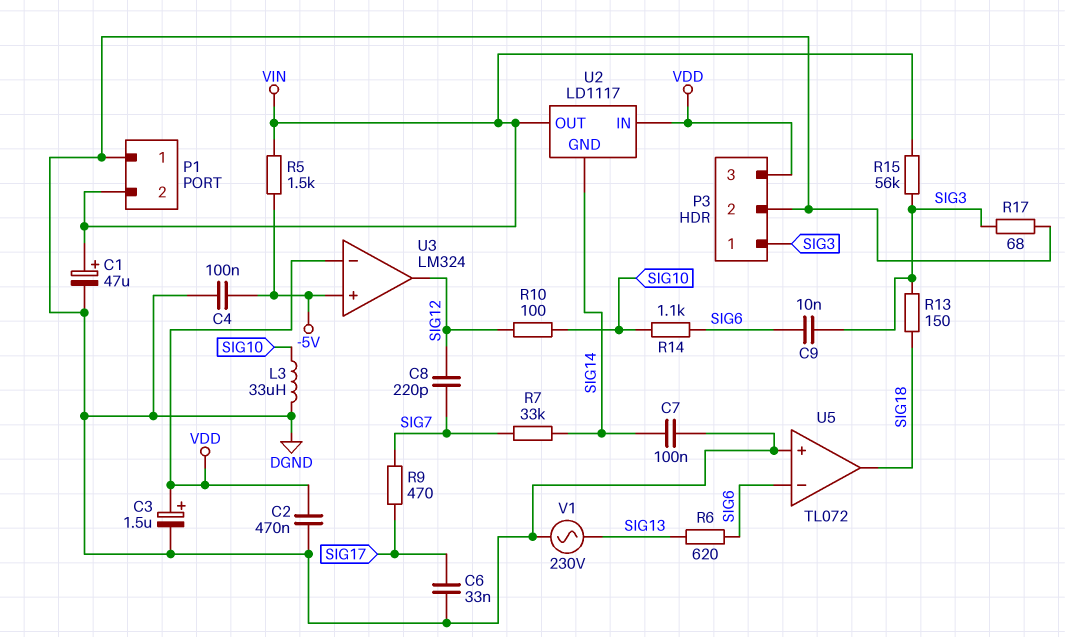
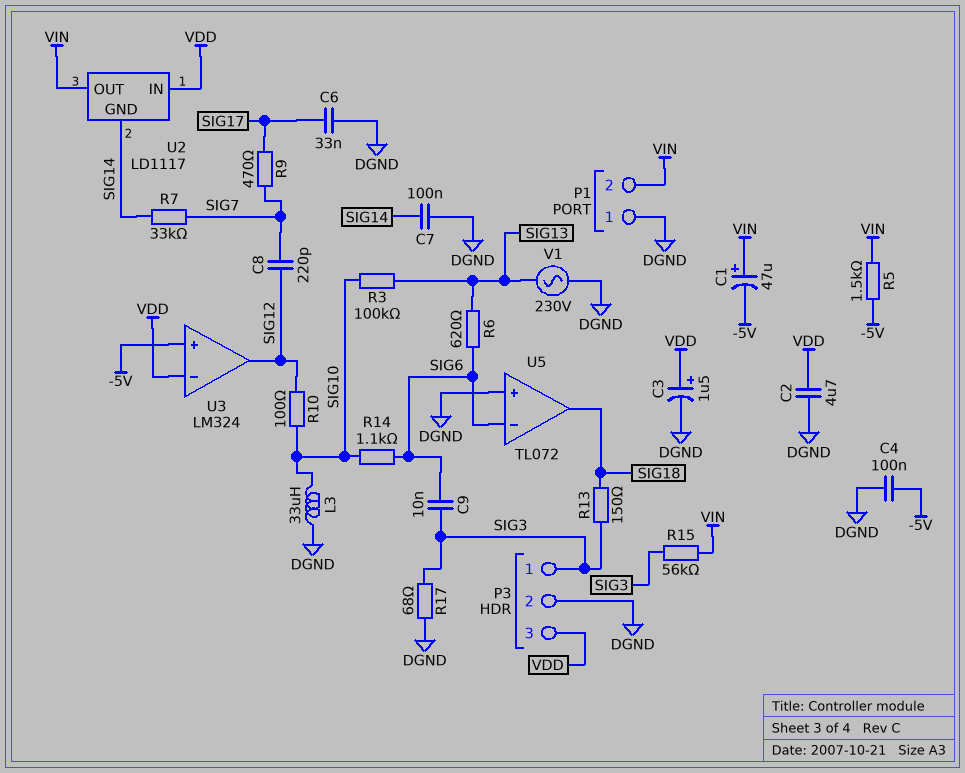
C1: 47uF (plus VIN, minus DGND) -> 47uF (plus VIN, minus -5V)
C2: 470nF (DGND, VDD) -> 4.7uF (DGND, VDD)
R3: none -> 100k (SIG10, SIG13)

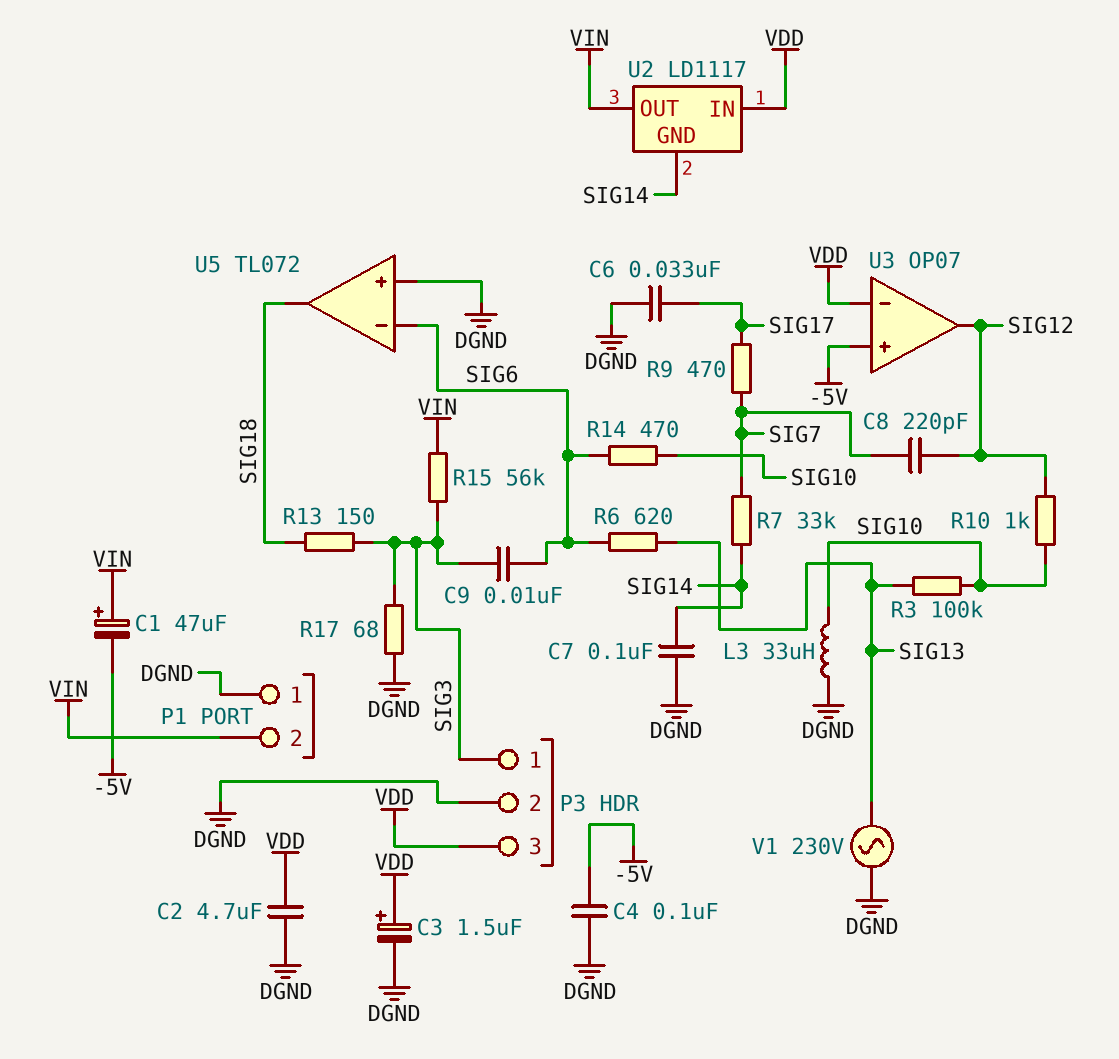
R5: 1.5k (-5V, VIN) -> none
R10: 100 (SIG10, SIG12) -> 1k (SIG10, SIG12)
R14: 1.1k (SIG6, SIG10) -> 470 (SIG6, SIG10)
U3: LM324 -> OP07

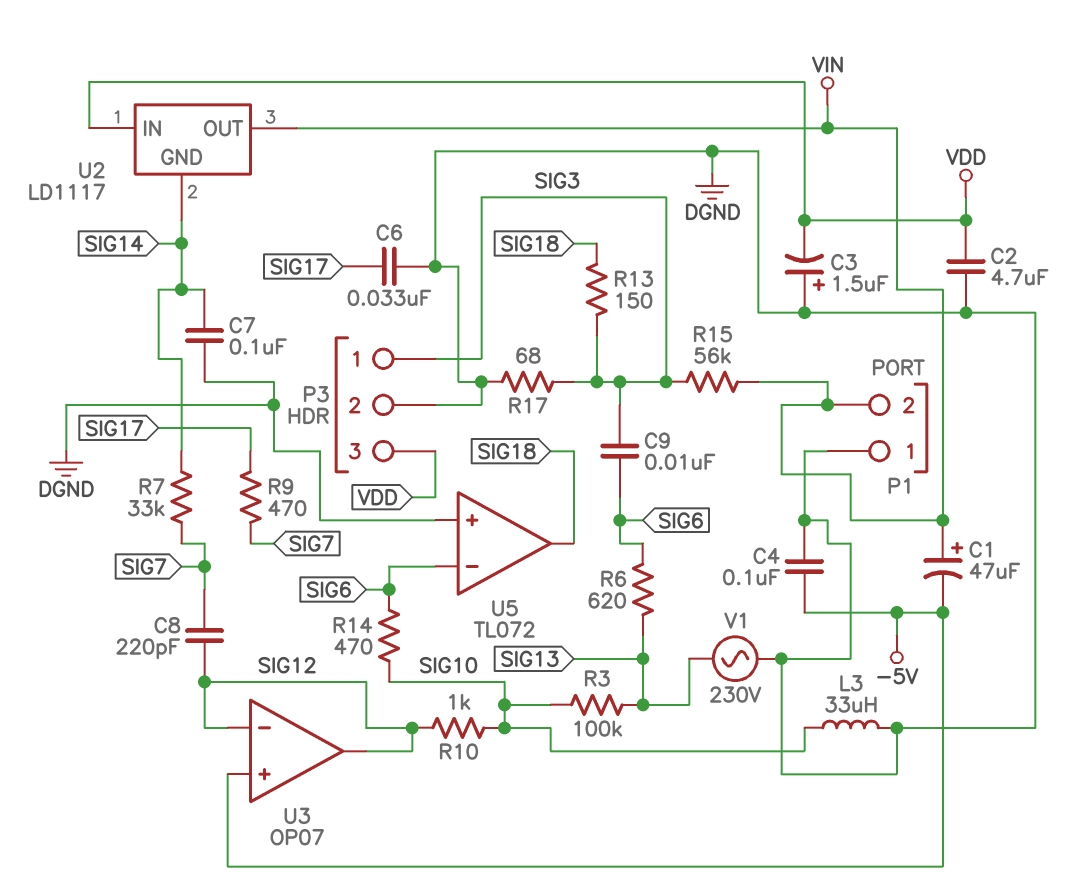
C3: 1.5uF (plus VDD, minus DGND) -> 1.5uF (plus DGND, minus VDD)
U3 pin in-: VDD -> SIG12

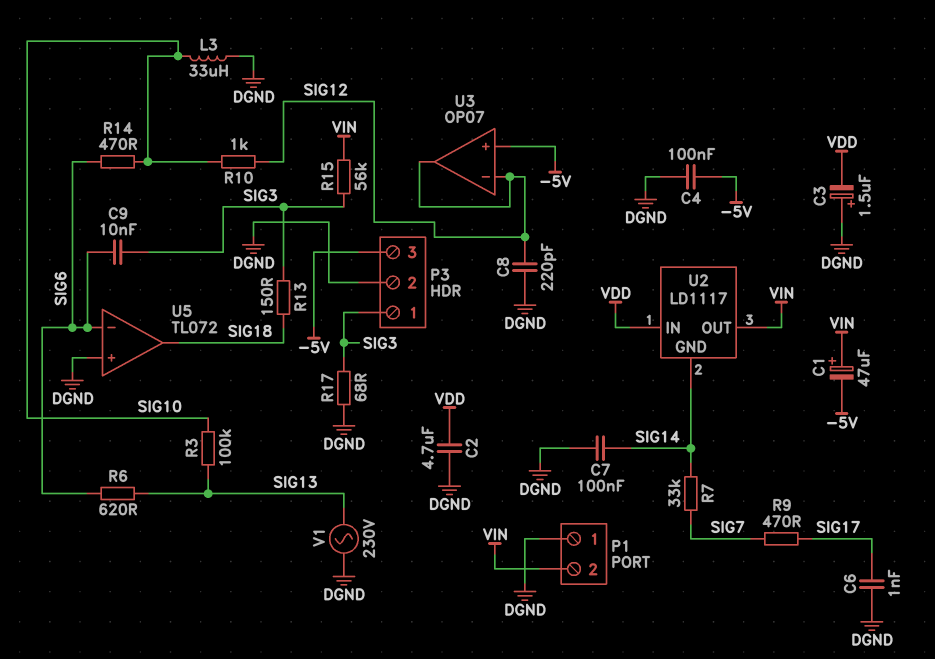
C6: 33nF (DGND, SIG17) -> 1nF (DGND, SIG17)
C8: 220pF (SIG7, SIG12) -> 220pF (DGND, SIG12)
P3 pin 3: VDD -> -5V

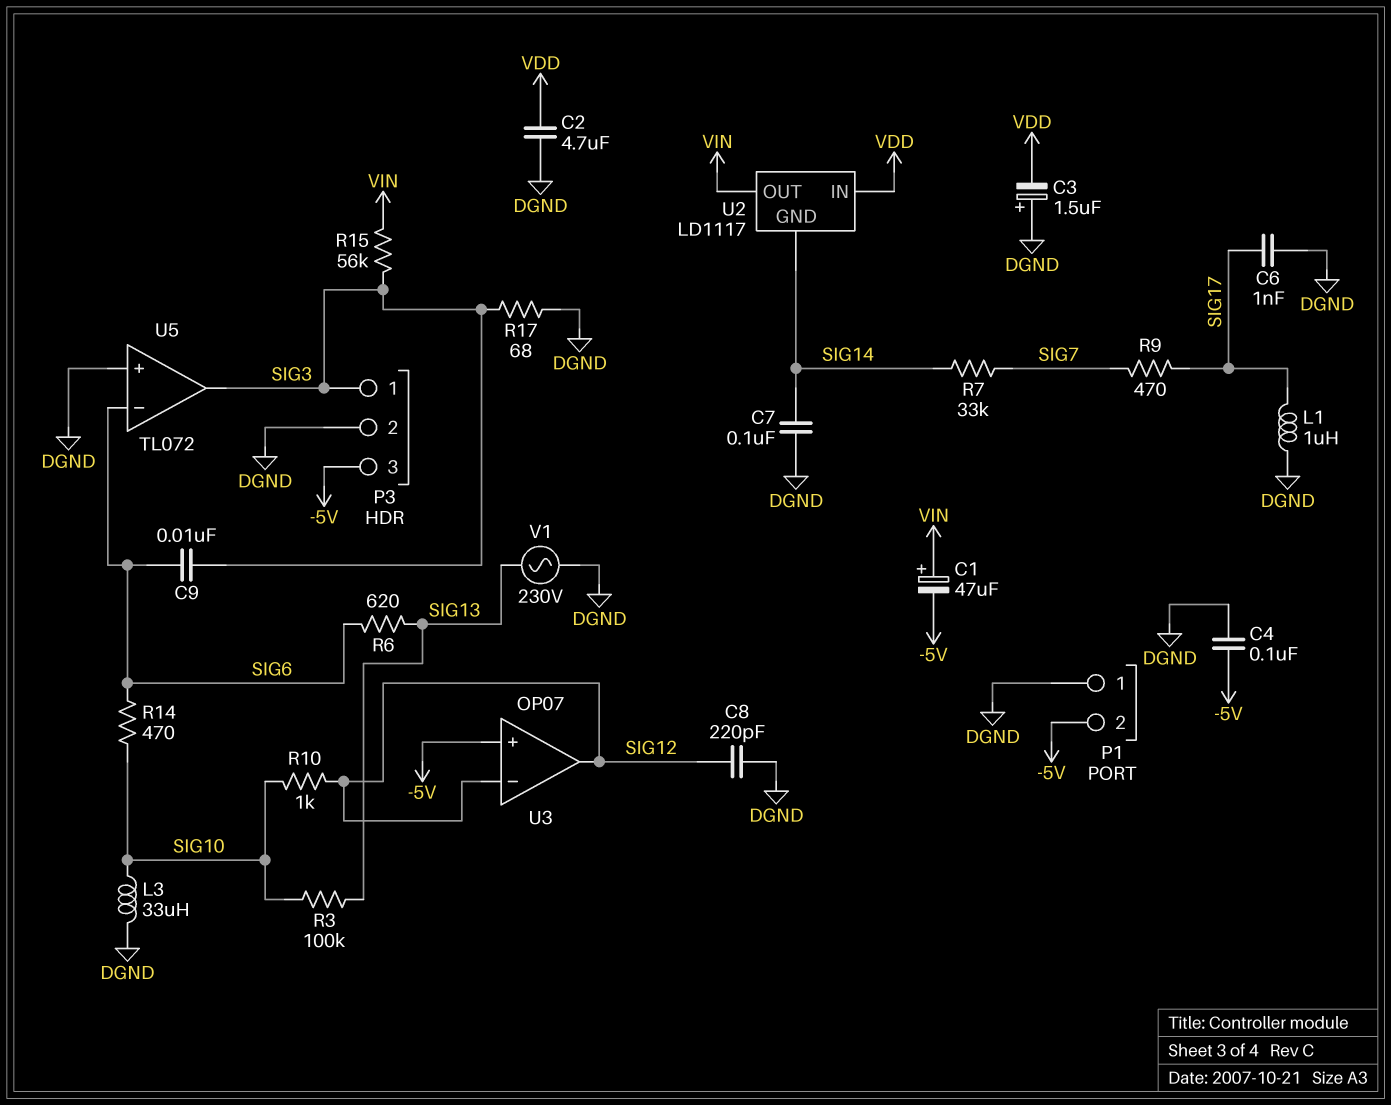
L1: none -> 1uH (DGND, SIG17)
P1 pin 2: VIN -> -5V
R13: 150 (SIG3, SIG18) -> none
U5 pin out: SIG18 -> SIG3

